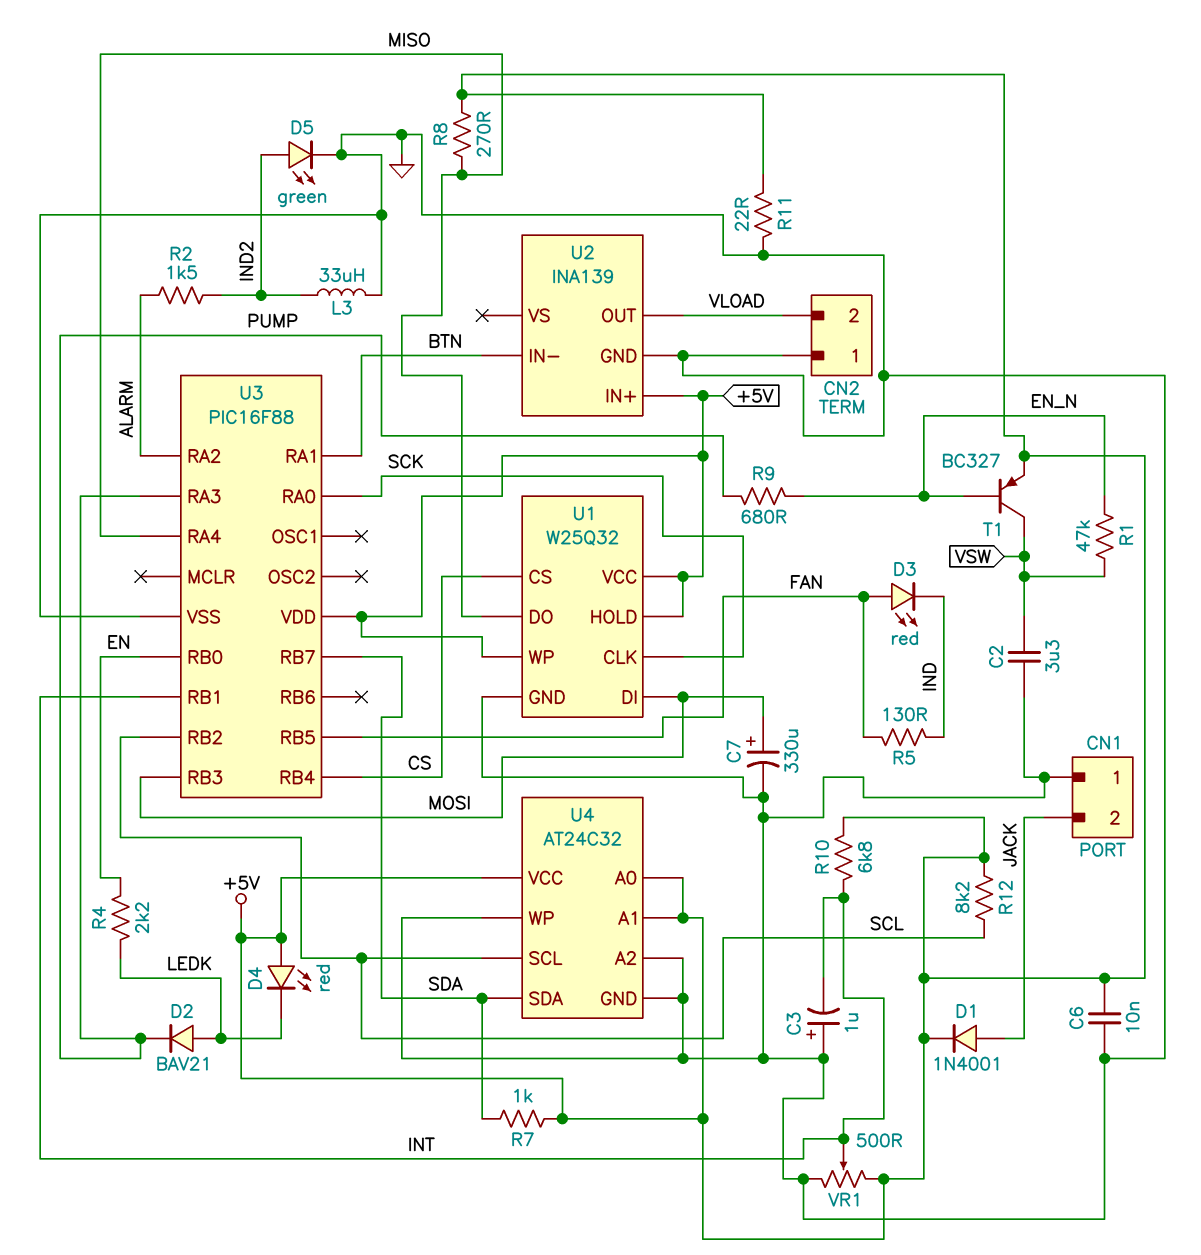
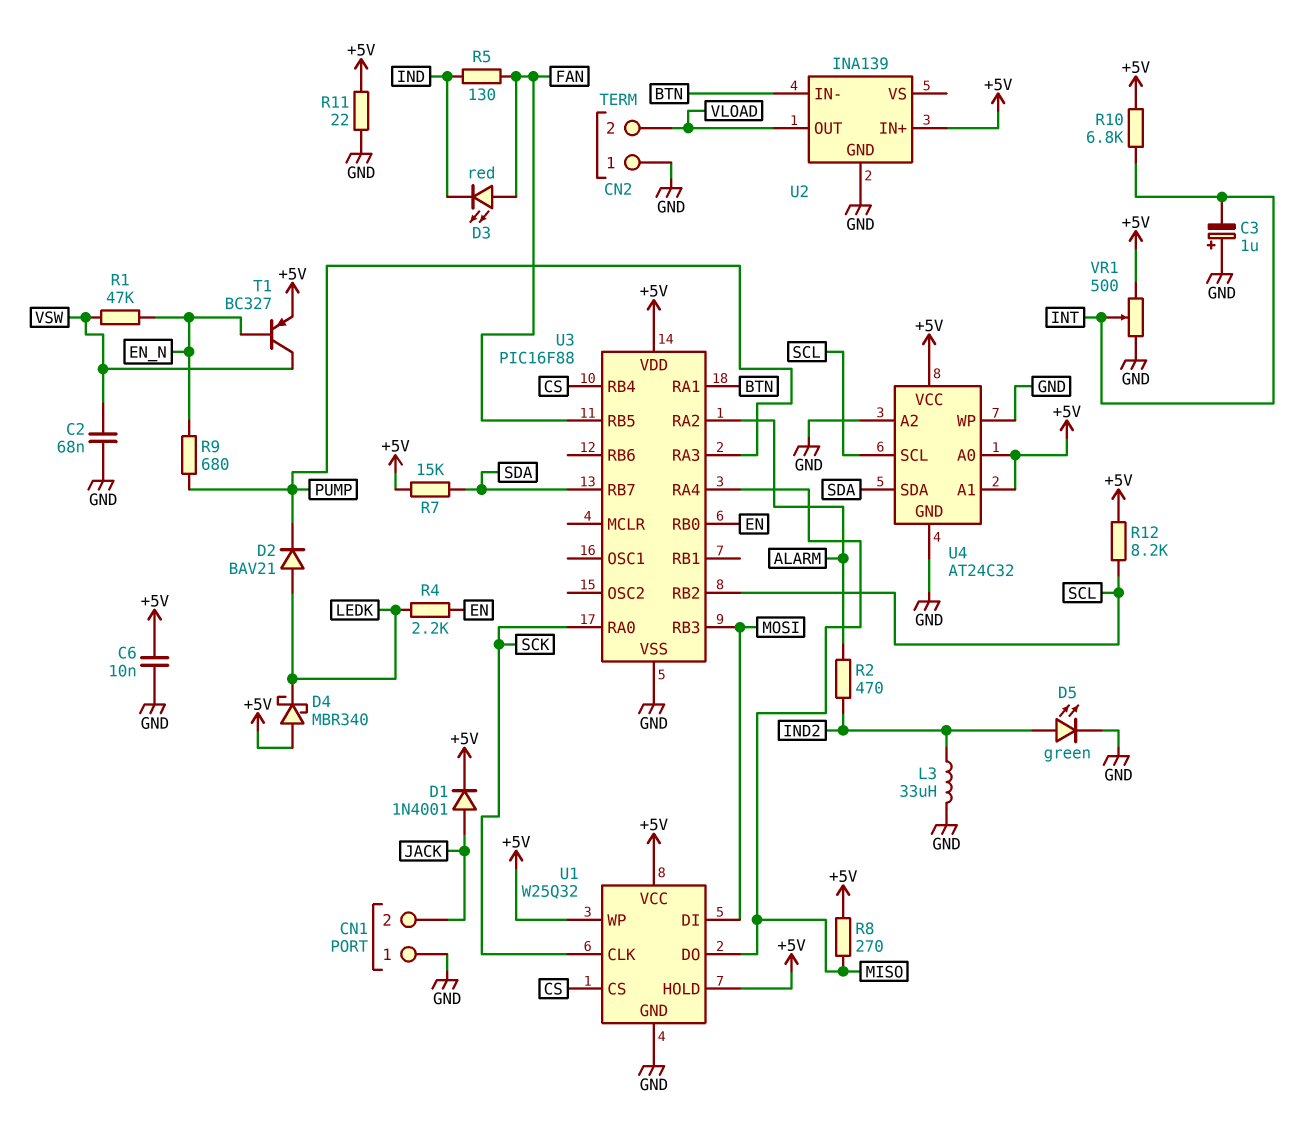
C2: 3.3uF (GND, VSW) -> 68nF (GND, VSW)
C7: 330uF (plus MOSI, minus GND) -> none
D4: LED red (A +5V, K LEDK) -> schottky MBR340 (A +5V, K LEDK)
R2: 1.5k (ALARM, IND2) -> 470 (ALARM, IND2)
R7: 1k (+5V, SDA) -> 15k (+5V, SDA)
U3 pin RB1: INT -> none

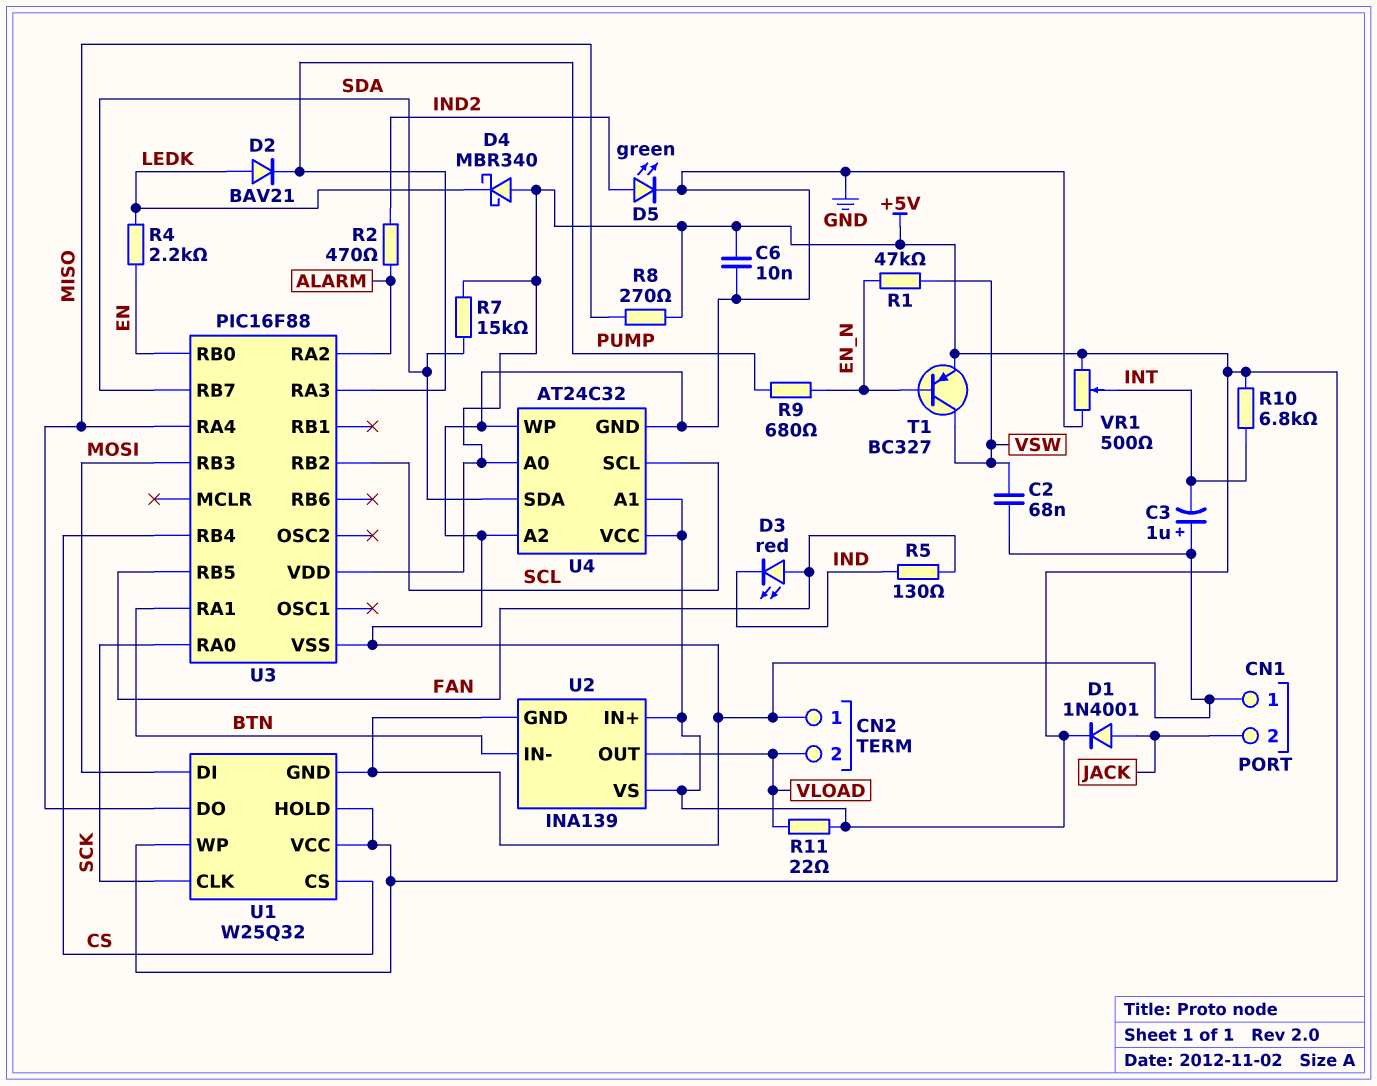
L3: 33uH (GND, IND2) -> none
R11: 22 (+5V, GND) -> 22 (+5V, VLOAD)
R12: 8.2k (+5V, SCL) -> none
U2 pin VS: none -> +5V

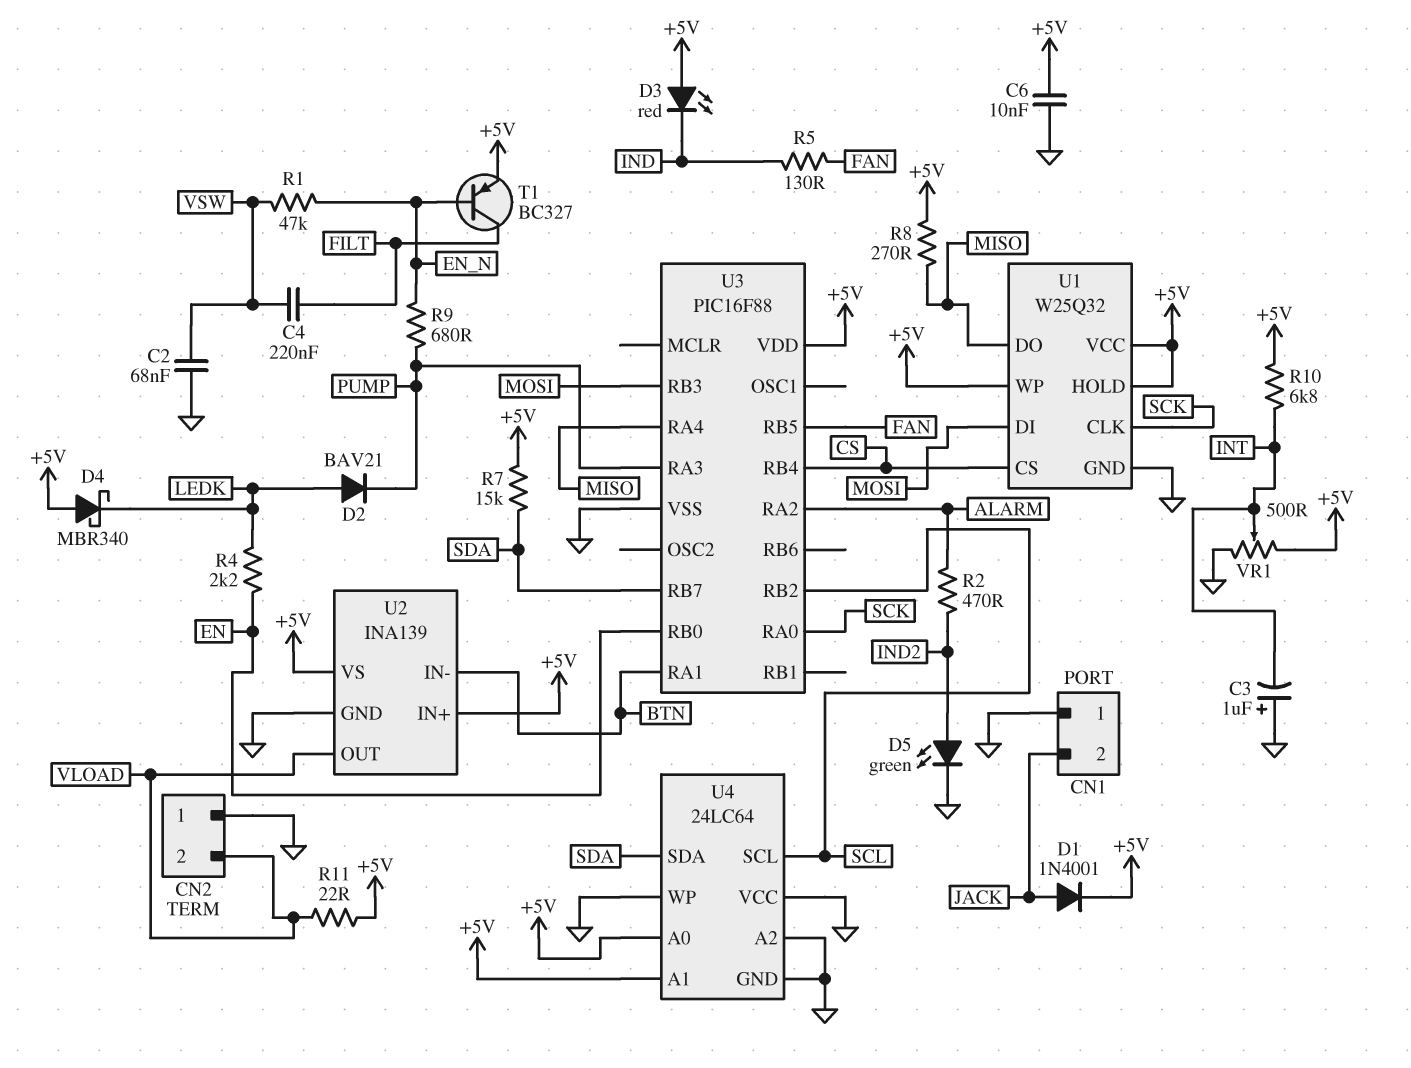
C4: none -> 220nF (FILT, VSW)
D3: LED red (A FAN, K IND) -> LED red (A +5V, K IND)
T1: PNP BC327 (B EN_N, C VSW, E +5V) -> PNP BC327 (B EN_N, C FILT, E +5V)
U4: AT24C32 -> 24LC64
U4 pin VCC: +5V -> GND

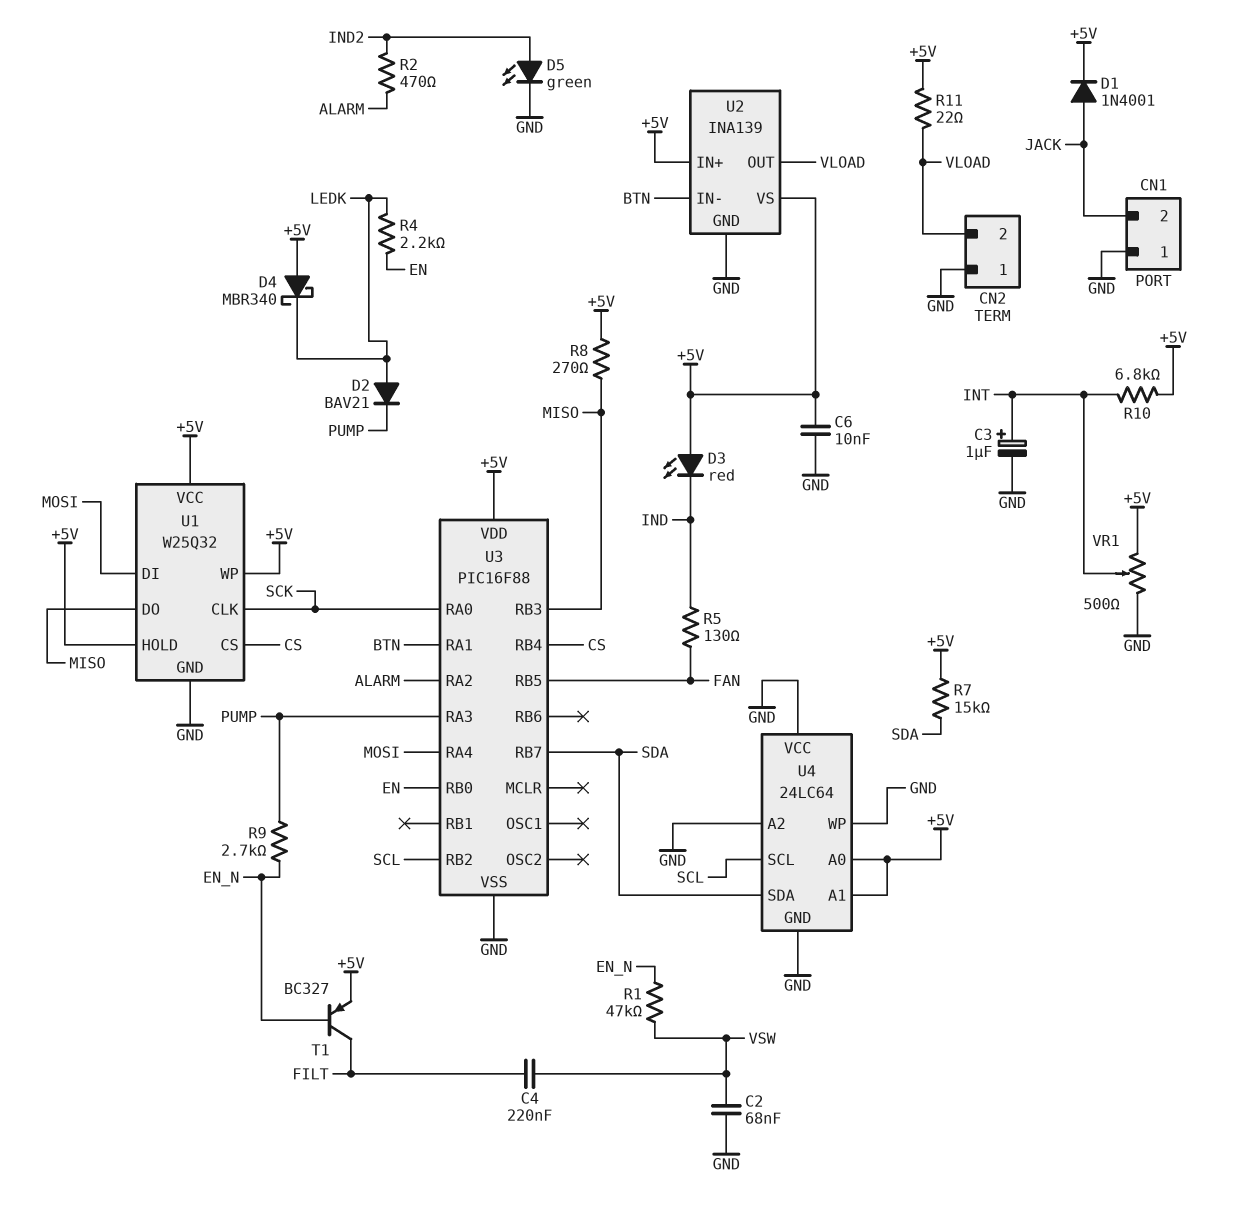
C3: 1uF (plus GND, minus INT) -> 1uF (plus INT, minus GND)
R9: 680 (EN_N, PUMP) -> 2.7k (EN_N, PUMP)
U3 pin RA4: MISO -> MOSI
U3 pin RB3: MOSI -> MISO

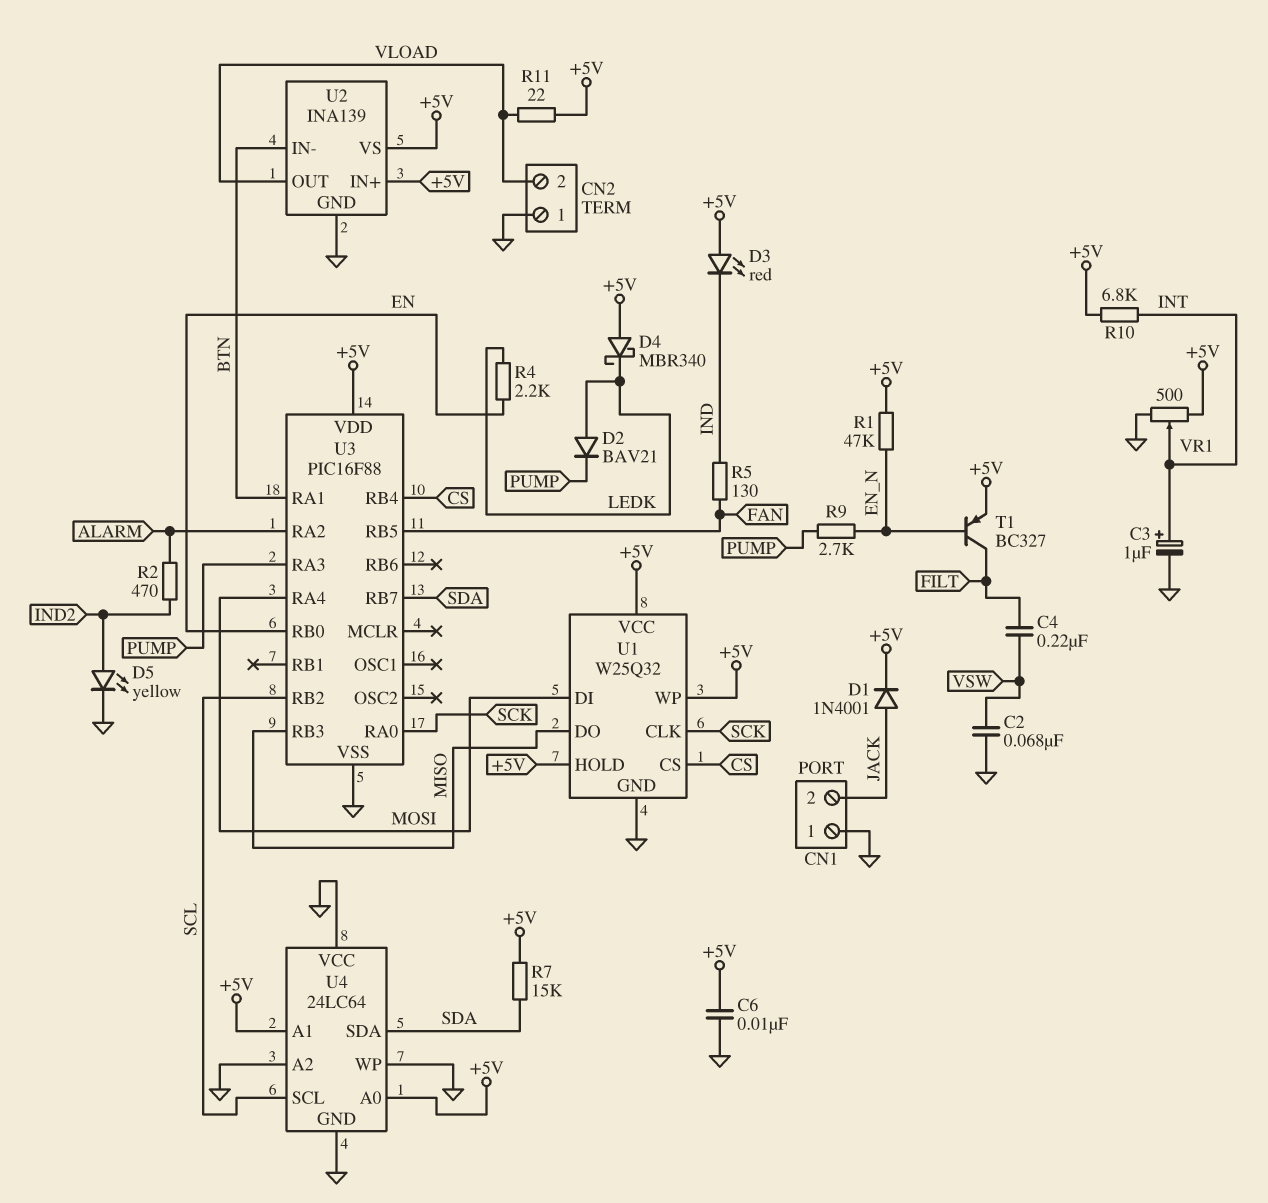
D5: LED green (A IND2, K GND) -> LED yellow (A IND2, K GND)
R1: 47k (EN_N, VSW) -> 47k (+5V, EN_N)
R8: 270 (+5V, MISO) -> none

